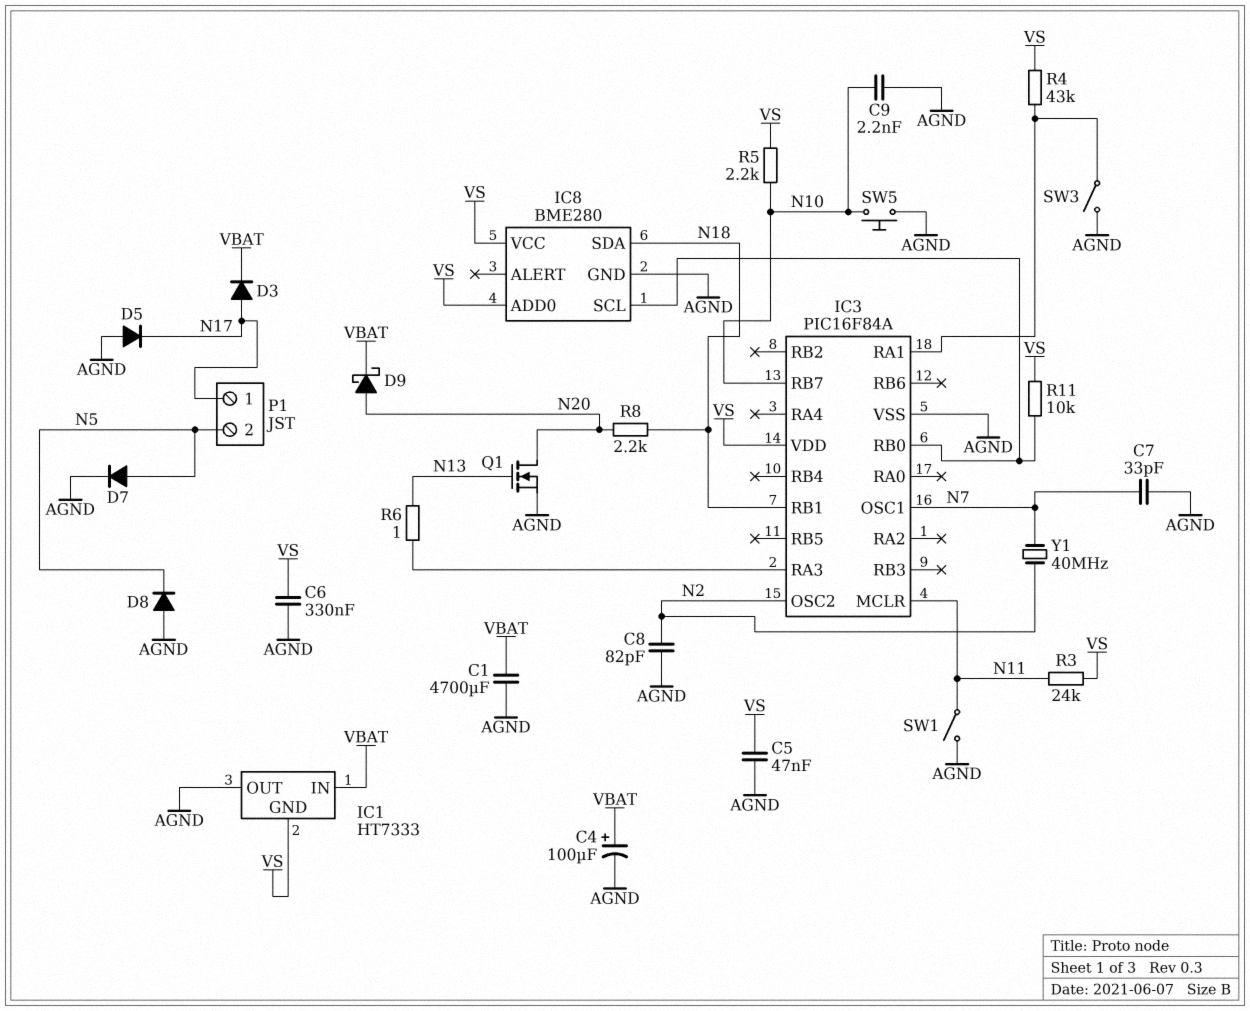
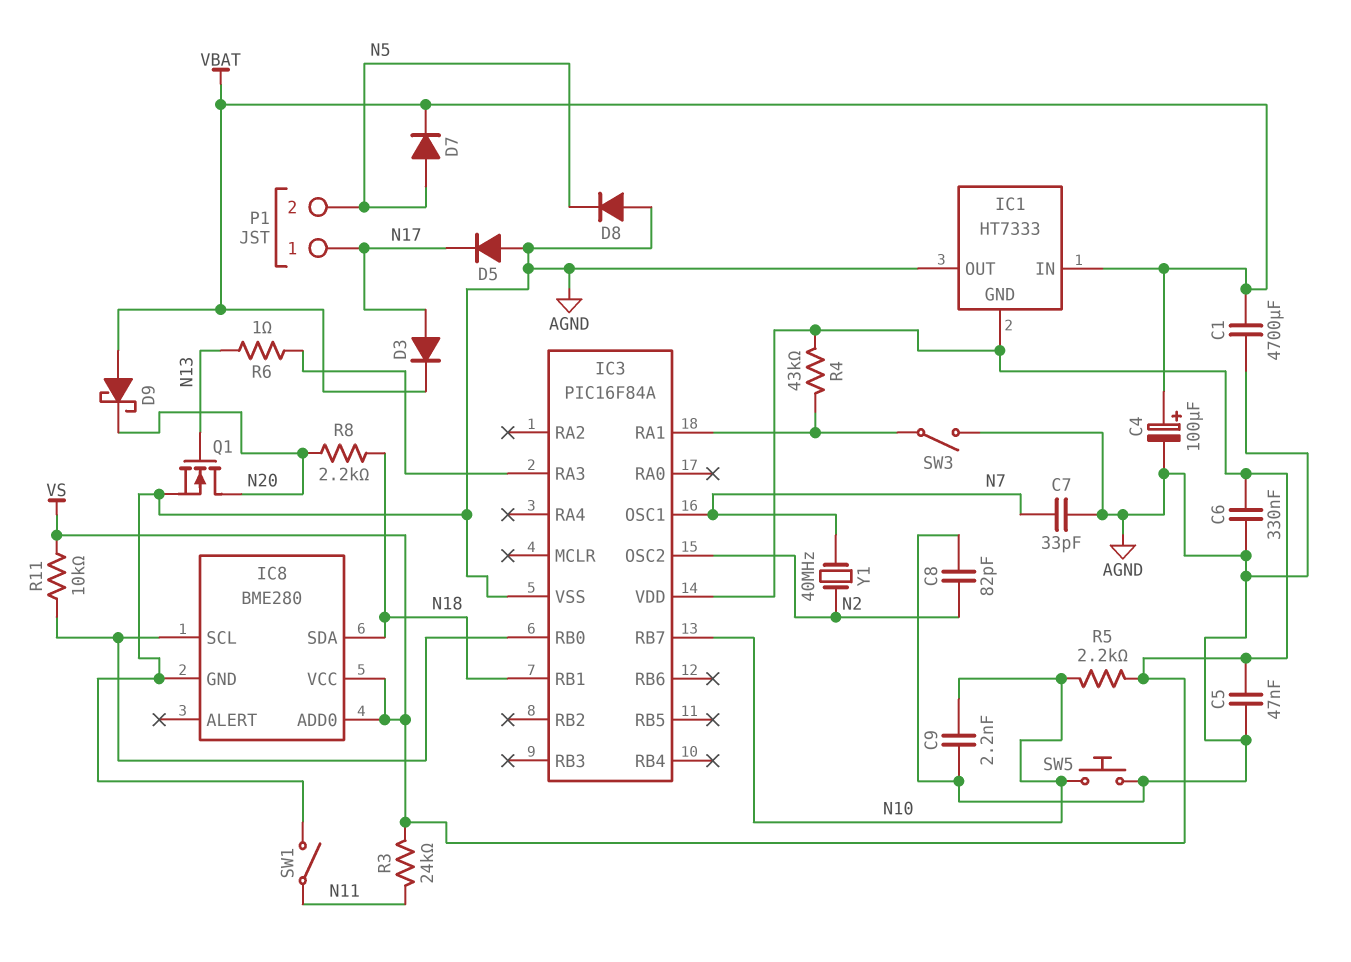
D7: diode (A N5, K AGND) -> diode (A N5, K VBAT)
D9: schottky (A N20, K VBAT) -> schottky (A VBAT, K N20)
IC3 pin MCLR: N11 -> none

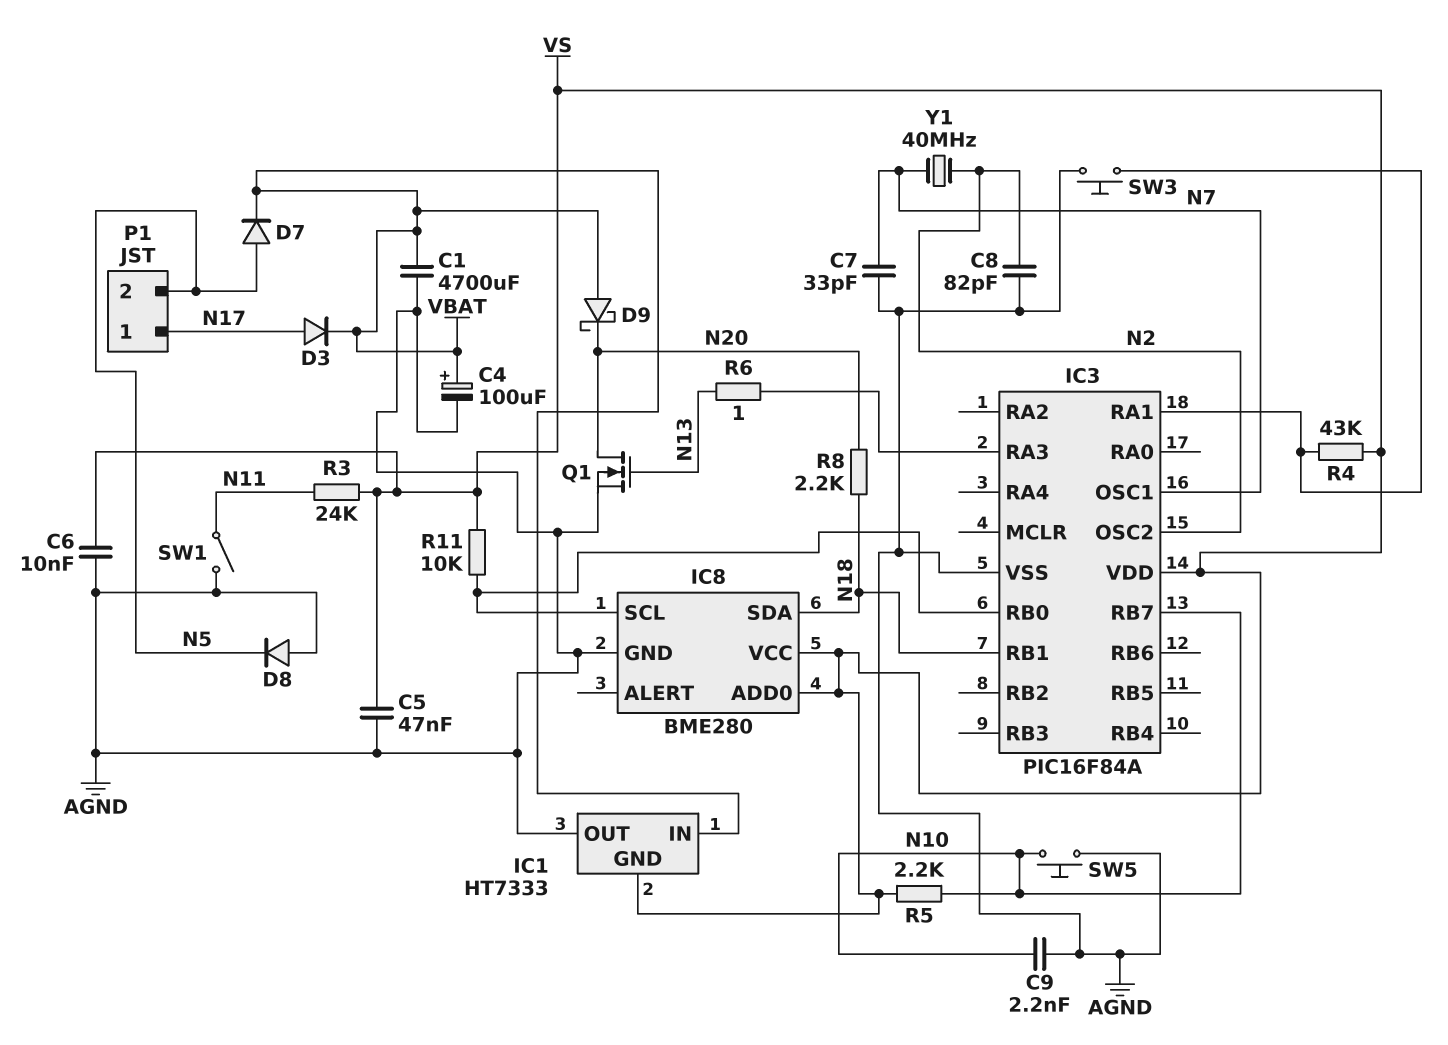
C6: 330nF (AGND, VS) -> 10nF (AGND, VS)
D5: diode (A AGND, K N17) -> none
SW3: switch (AGND, IC3/RA1) -> button (AGND, IC3/RA1)

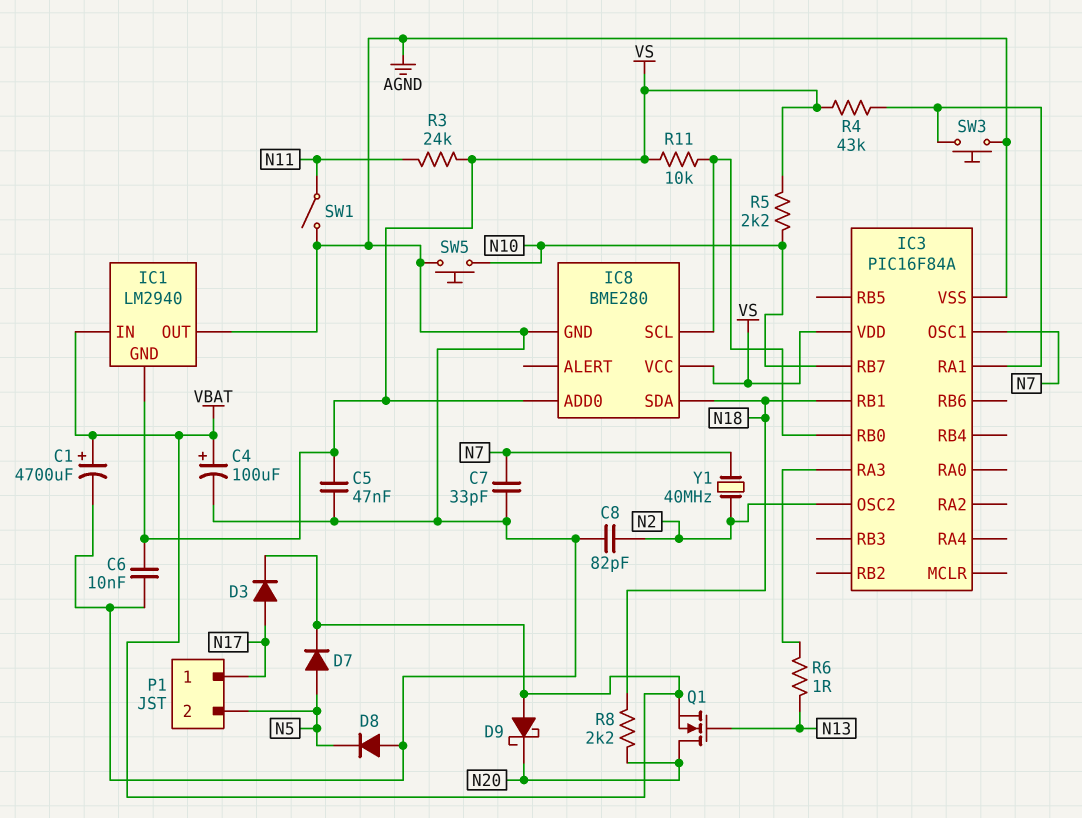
C1: 4700uF (AGND, VBAT) -> 4700uF (plus VBAT, minus AGND)
C9: 2.2nF (AGND, N10) -> none
IC1: HT7333 -> LM2940
Q1: NMOS (G N13, D N20, S AGND) -> NMOS (G N13, D N20, S VBAT)

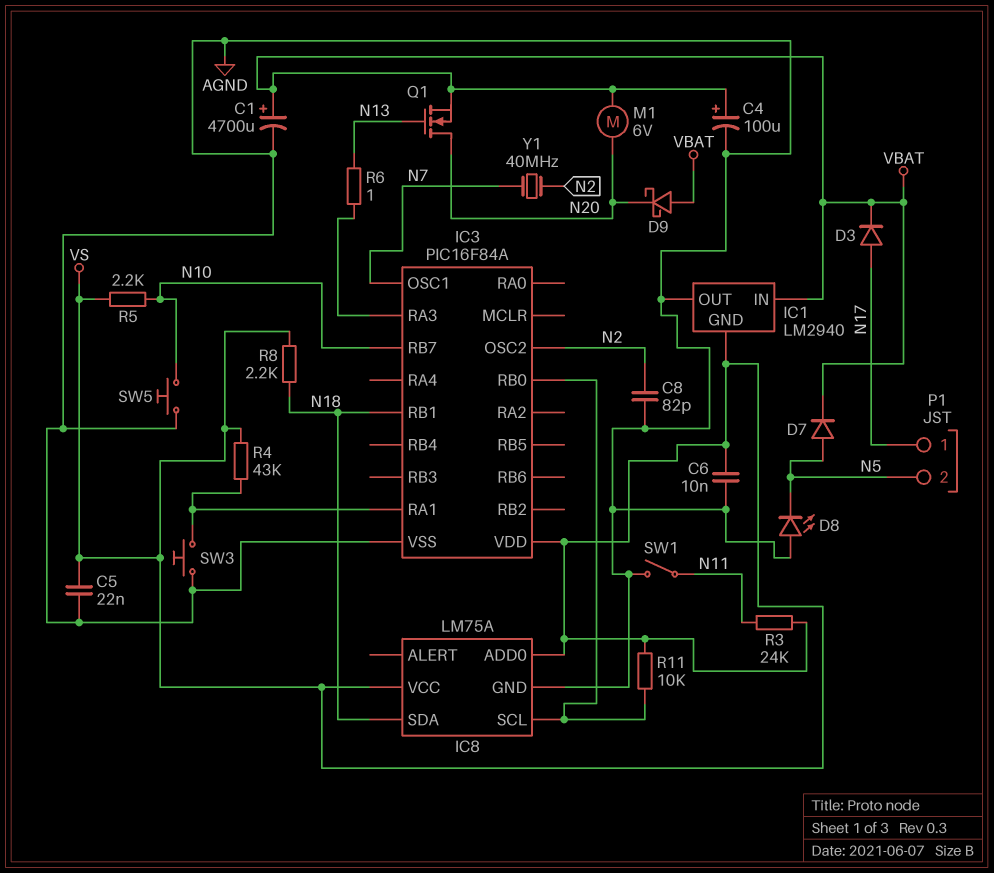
C5: 47nF (AGND, VS) -> 22nF (AGND, VS)
C7: 33pF (AGND, N7) -> none
D8: diode (A AGND, K N5) -> LED (A AGND, K N5)
IC8: BME280 -> LM75A
M1: none -> motor 6V (N20, VBAT)
R8: 2.2k (N18, N20) -> 2.2k (N18, VS)

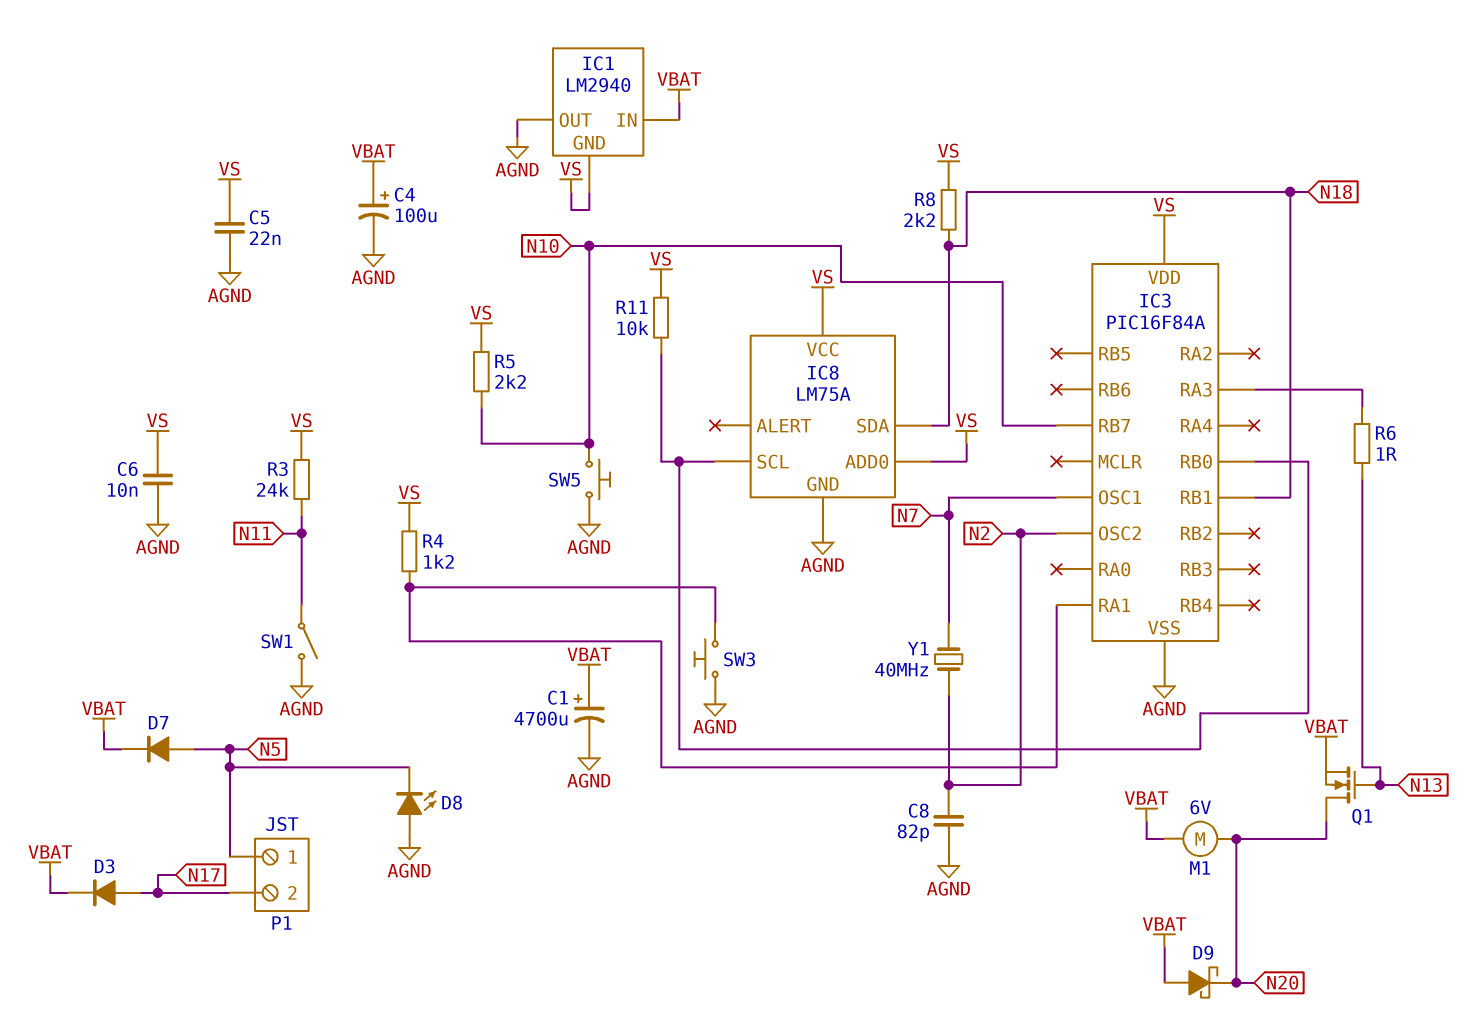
P1 pin 1: N17 -> N5
P1 pin 2: N5 -> N17
R4: 43k (IC3/RA1, VS) -> 1.2k (IC3/RA1, VS)

